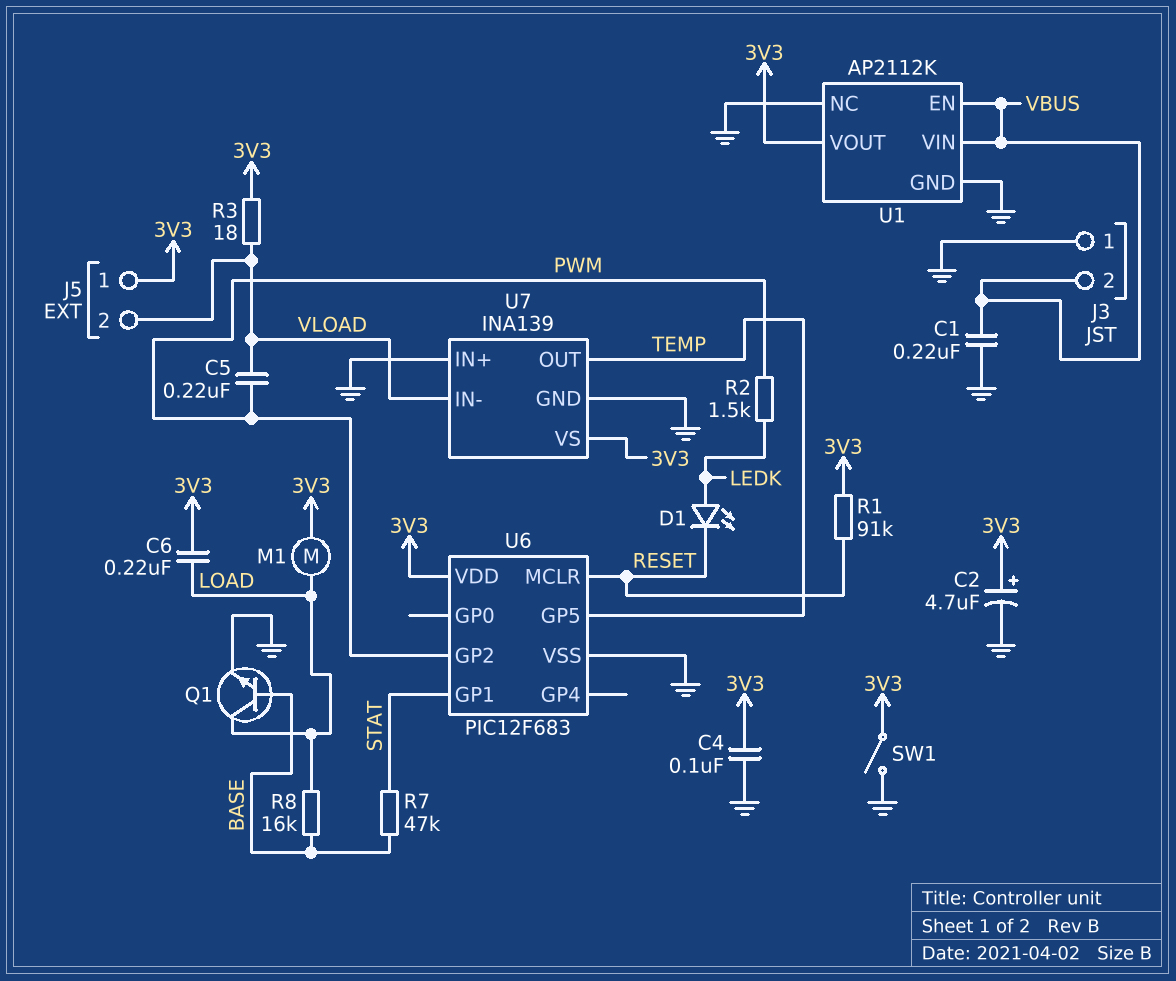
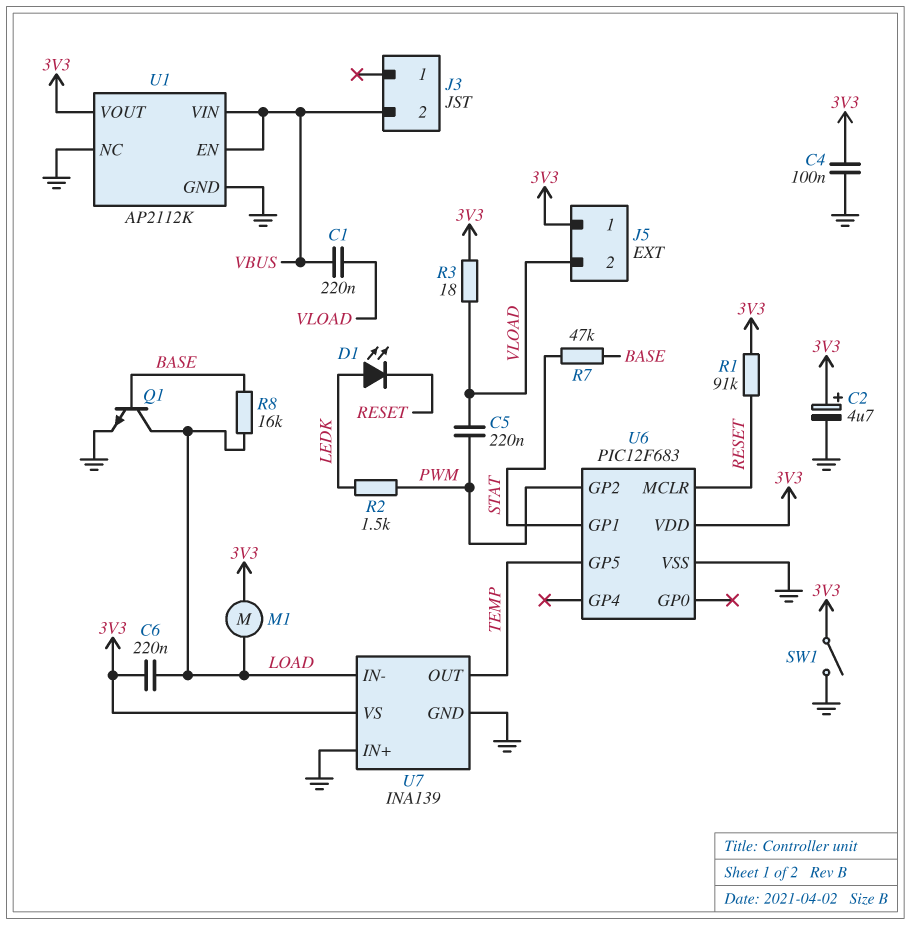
C1: 220nF (GND, VBUS) -> 220nF (VBUS, VLOAD)
J3 pin 1: GND -> none
U7 pin IN-: VLOAD -> LOAD

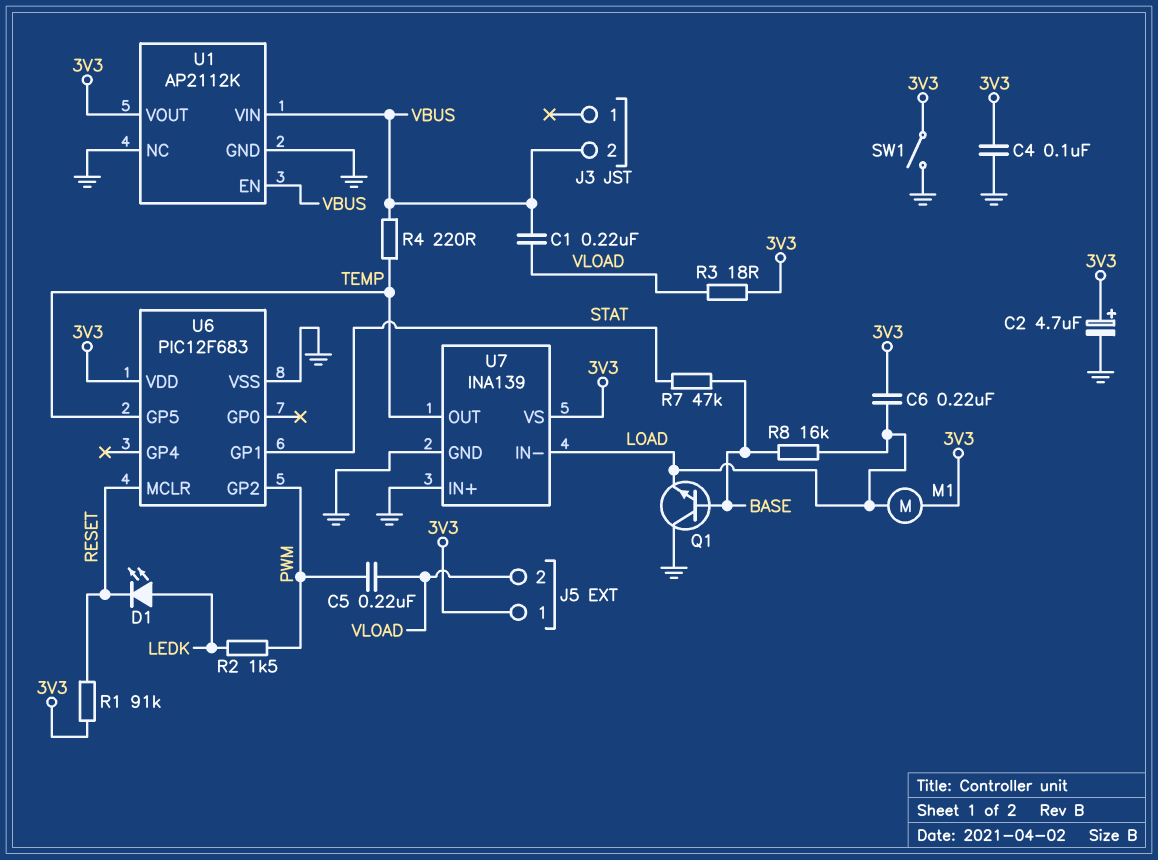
Q1: NPN (B BASE, C LOAD, E GND) -> NPN (B BASE, C GND, E LOAD)
R4: none -> 220 (TEMP, VBUS)

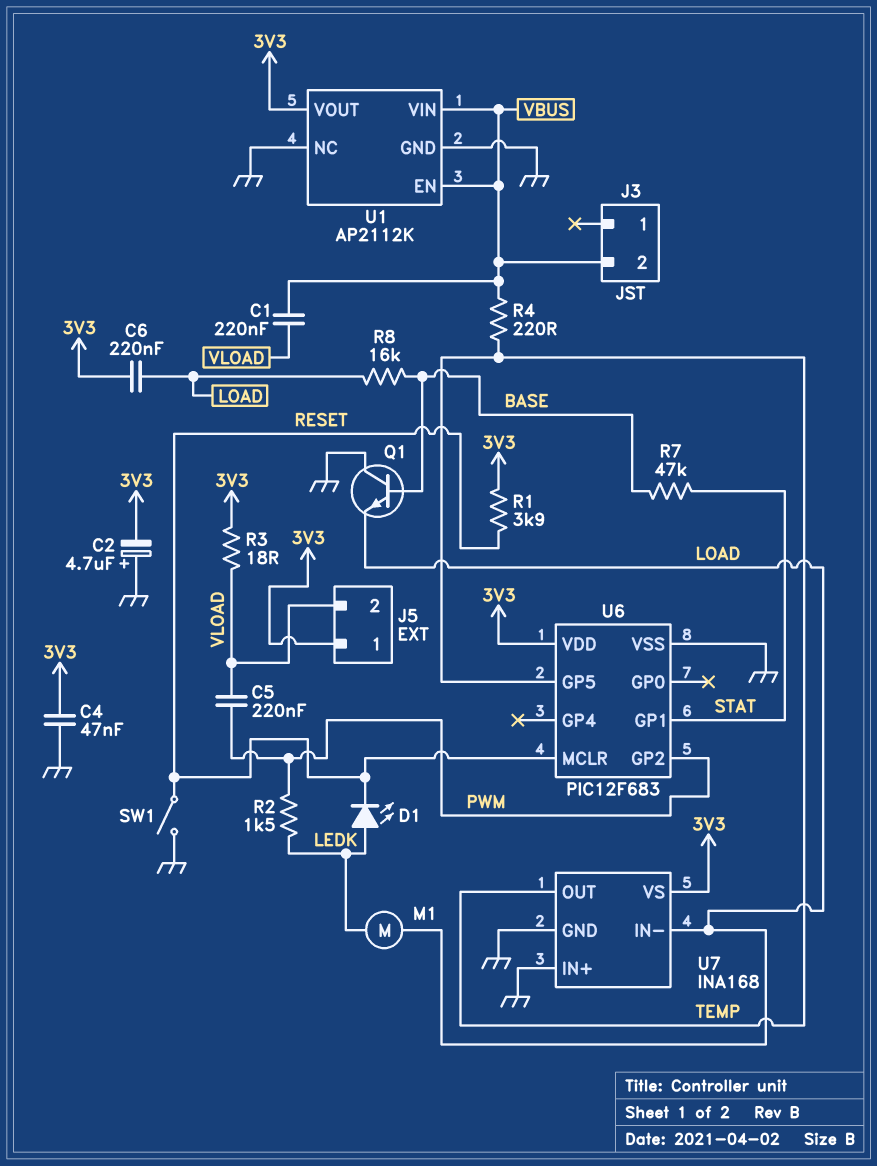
C2: 4.7uF (plus 3V3, minus GND) -> 4.7uF (plus GND, minus 3V3)
C4: 100nF (3V3, GND) -> 47nF (3V3, GND)
M1: motor (3V3, LOAD) -> motor (LEDK, LOAD)
R1: 91k (3V3, RESET) -> 3.9k (3V3, RESET)
SW1: switch (3V3, GND) -> switch (GND, RESET)
U7: INA139 -> INA168

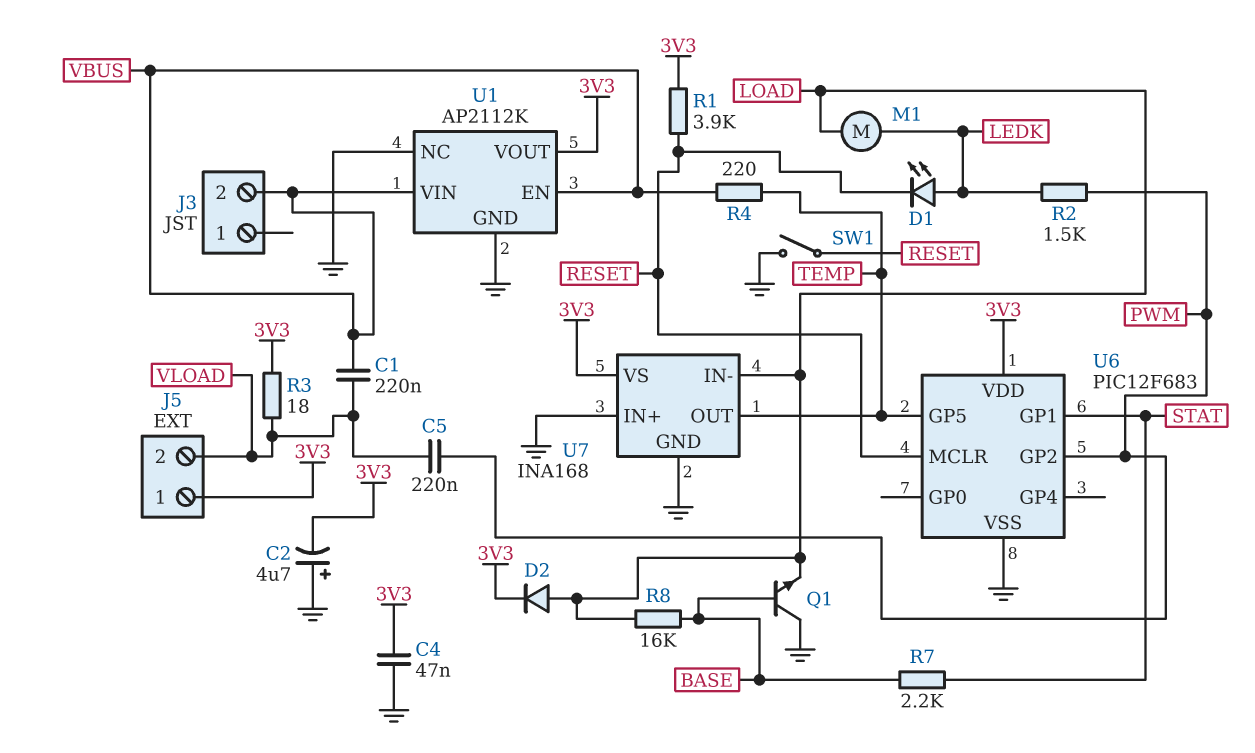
C6: 220nF (3V3, LOAD) -> none
D2: none -> diode (A LOAD, K 3V3)
R7: 47k (BASE, STAT) -> 2.2k (BASE, STAT)

